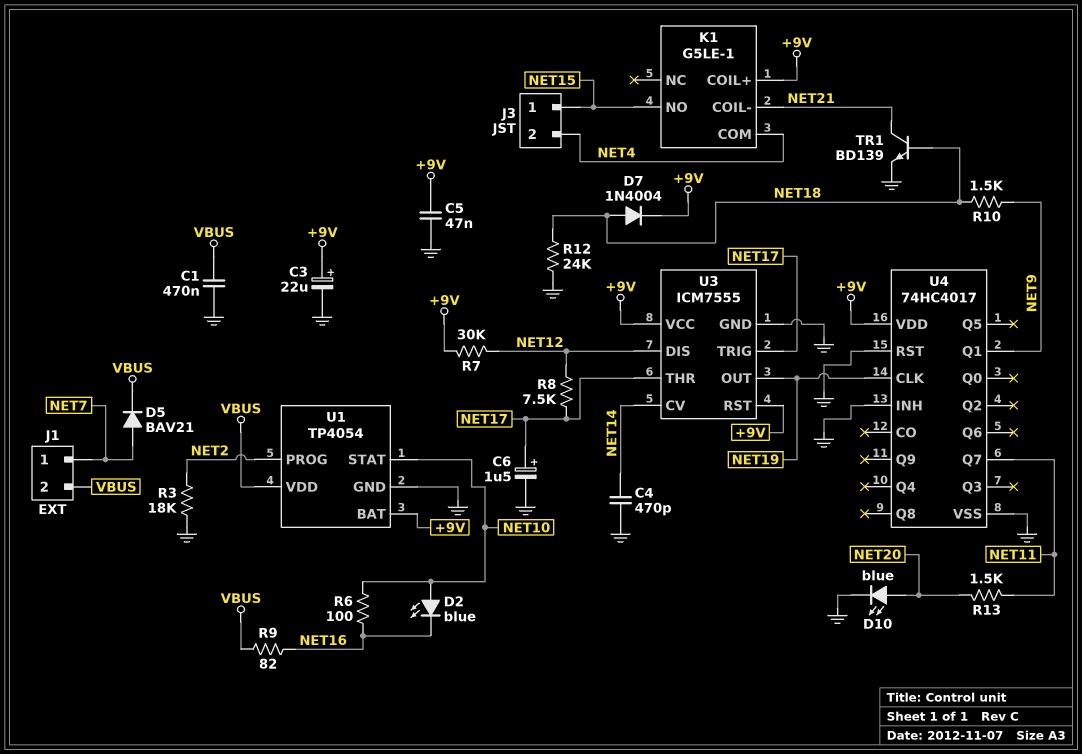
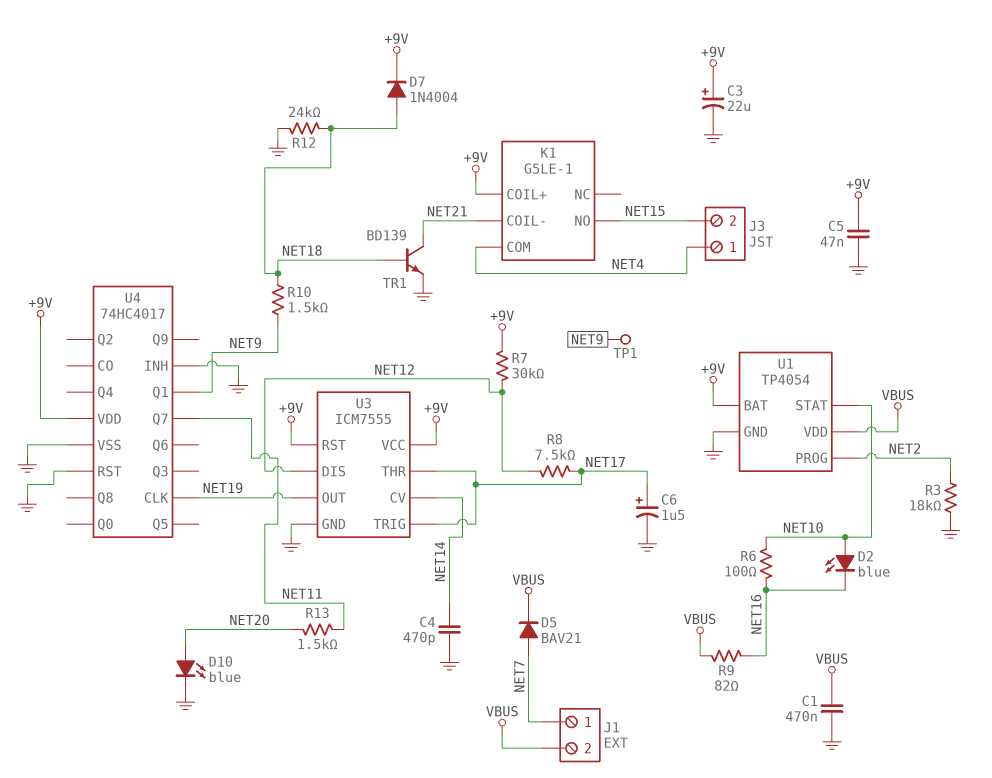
J3 pin 1: NET15 -> NET4
J3 pin 2: NET4 -> NET15
TP1: none -> test point (NET9)

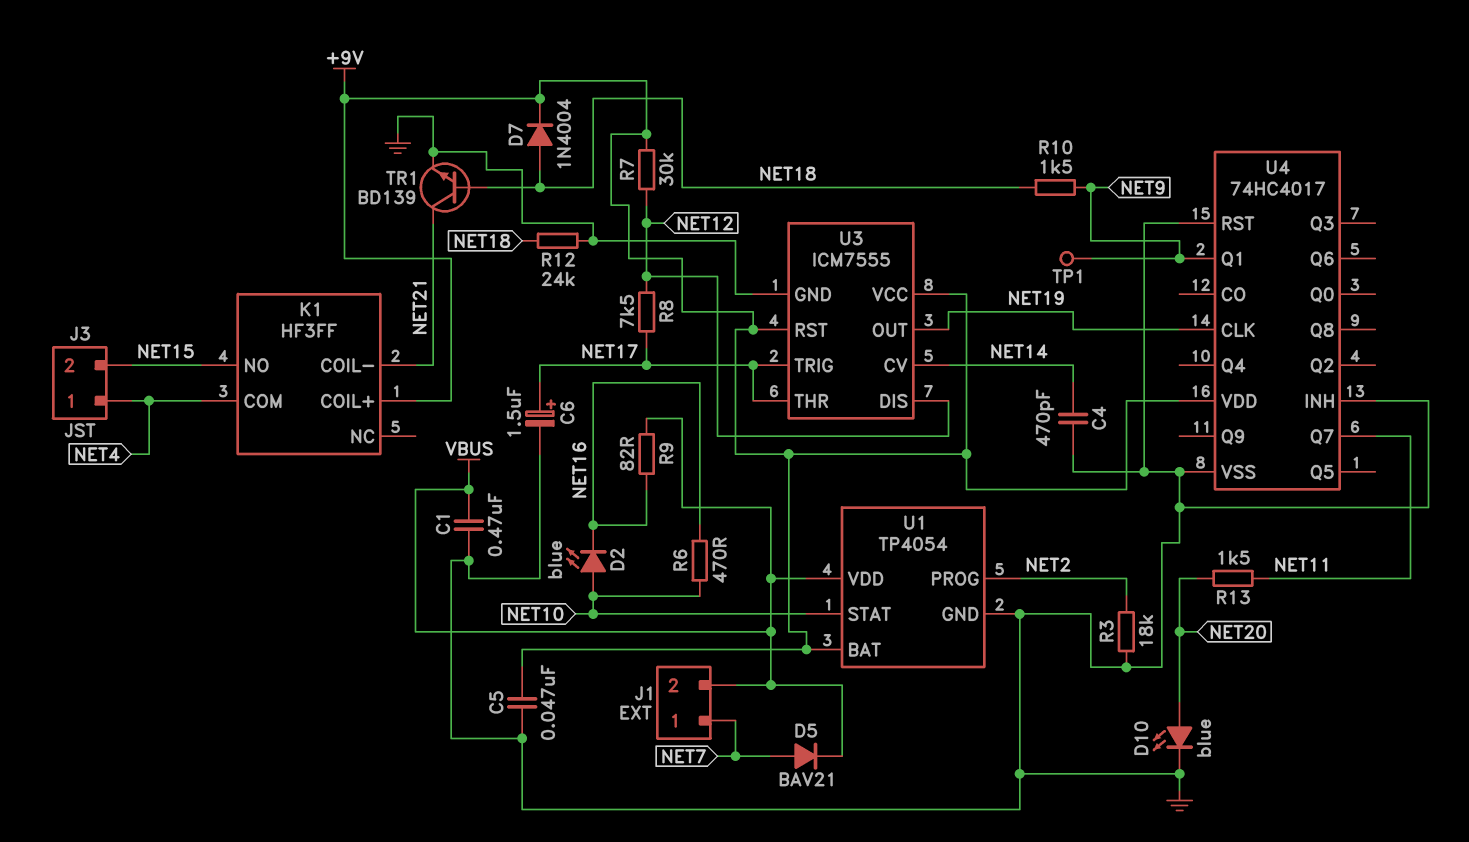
C3: 22uF (plus +9V, minus GND) -> none
K1: G5LE-1 -> HF3FF
R6: 100 (NET10, NET16) -> 470 (NET10, NET16)

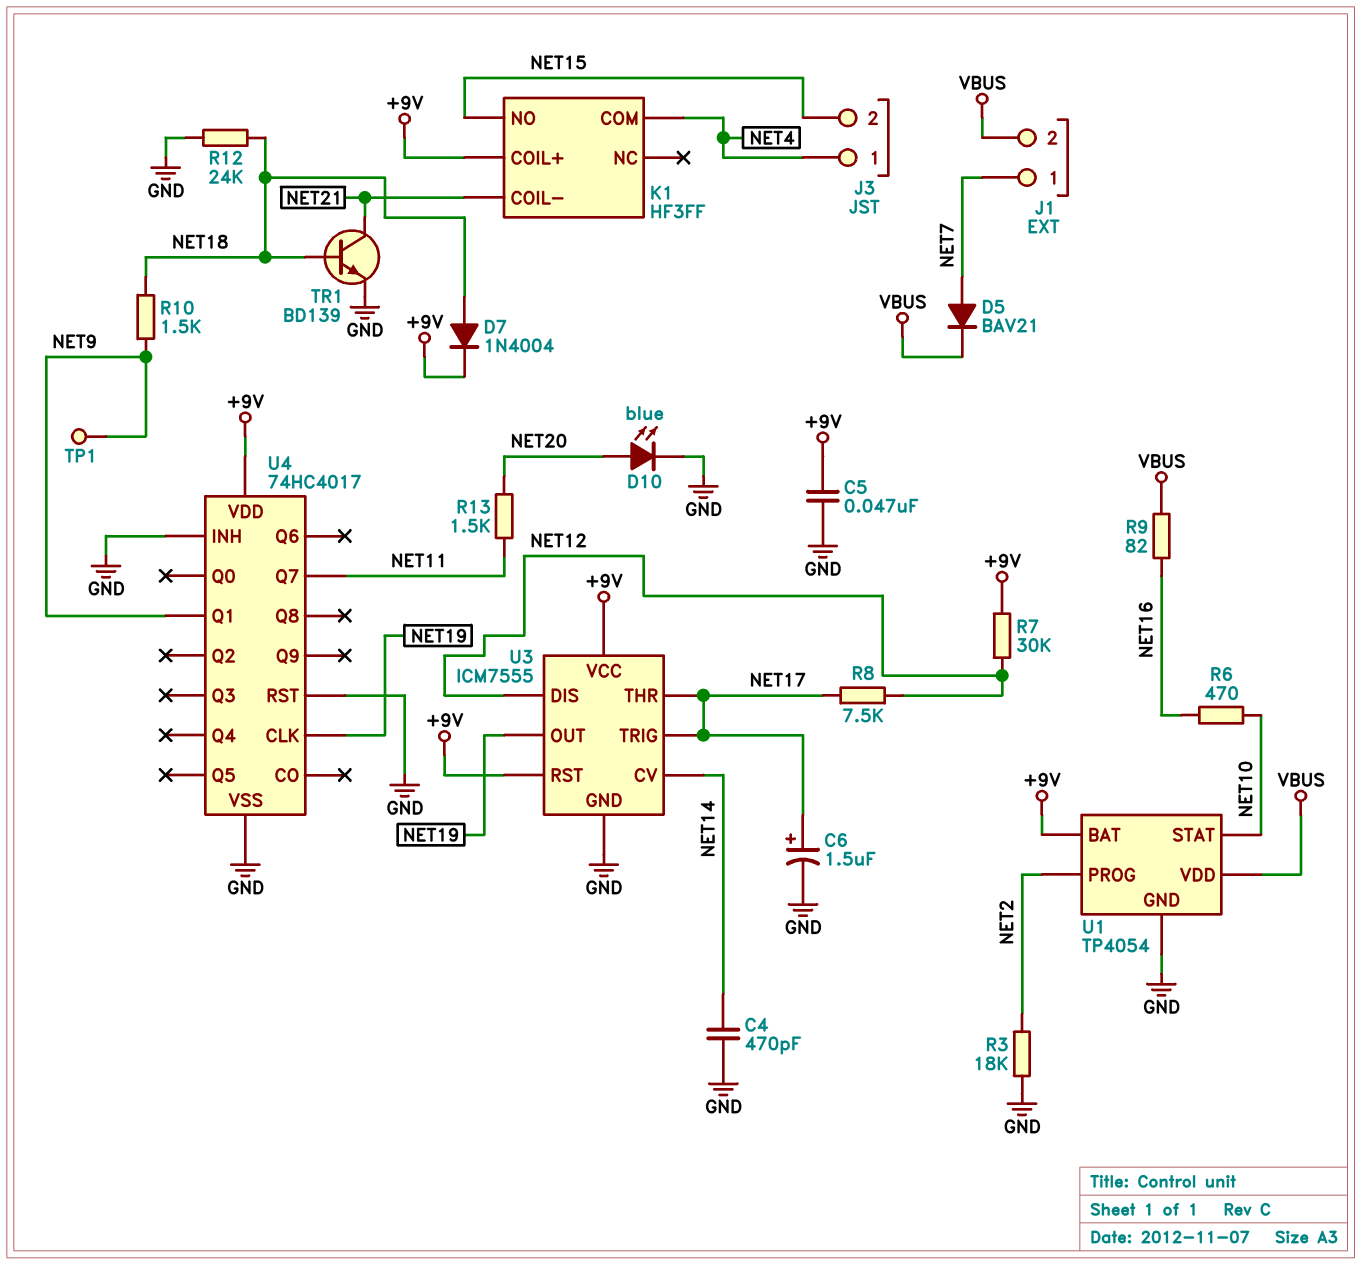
C1: 470nF (GND, VBUS) -> none
D2: LED blue (A NET10, K NET16) -> none

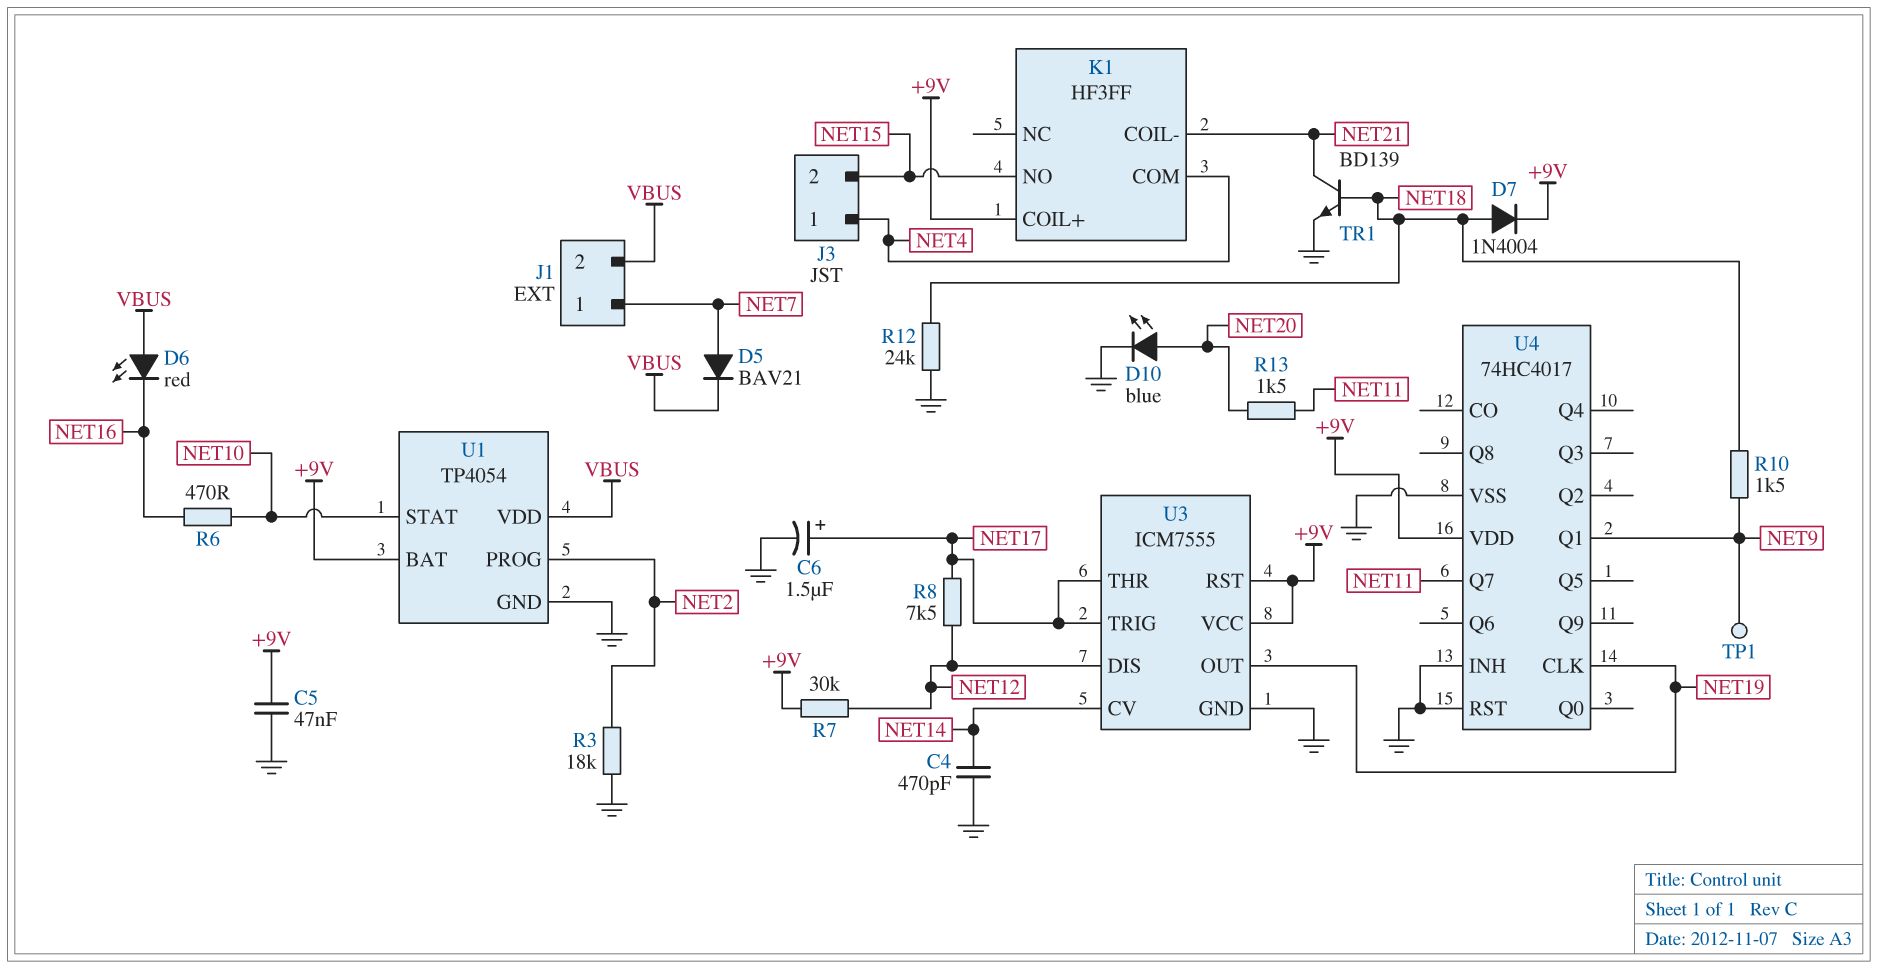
D6: none -> LED red (A VBUS, K NET16)
R9: 82 (NET16, VBUS) -> none

